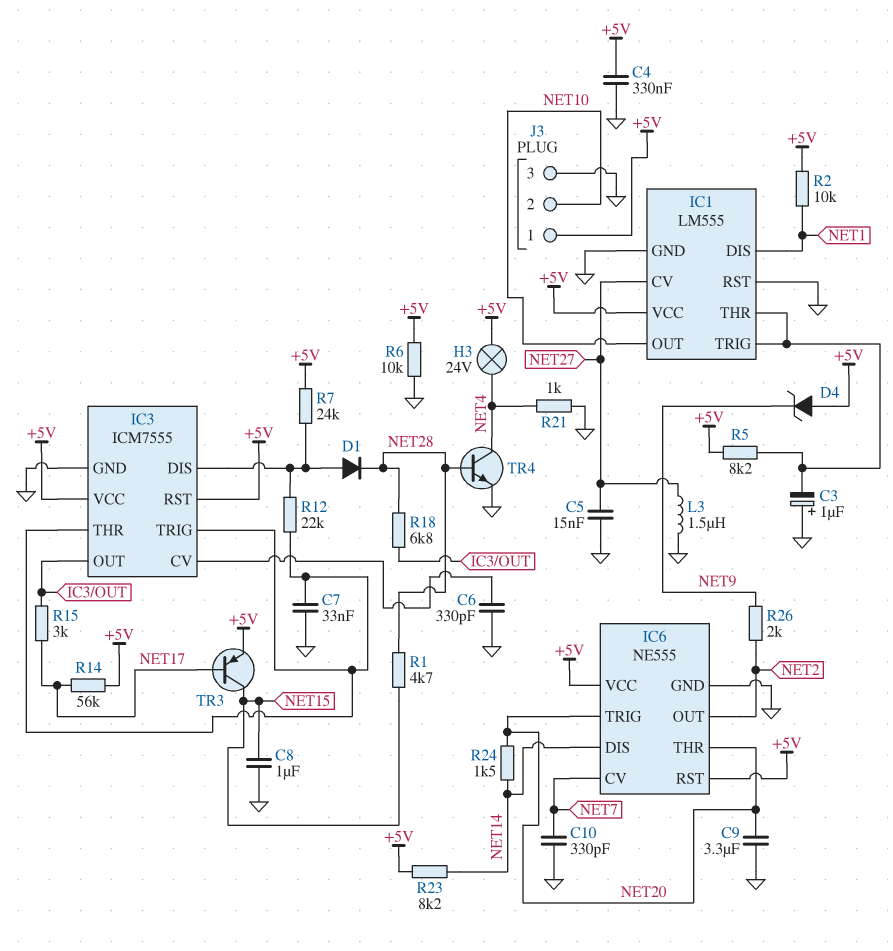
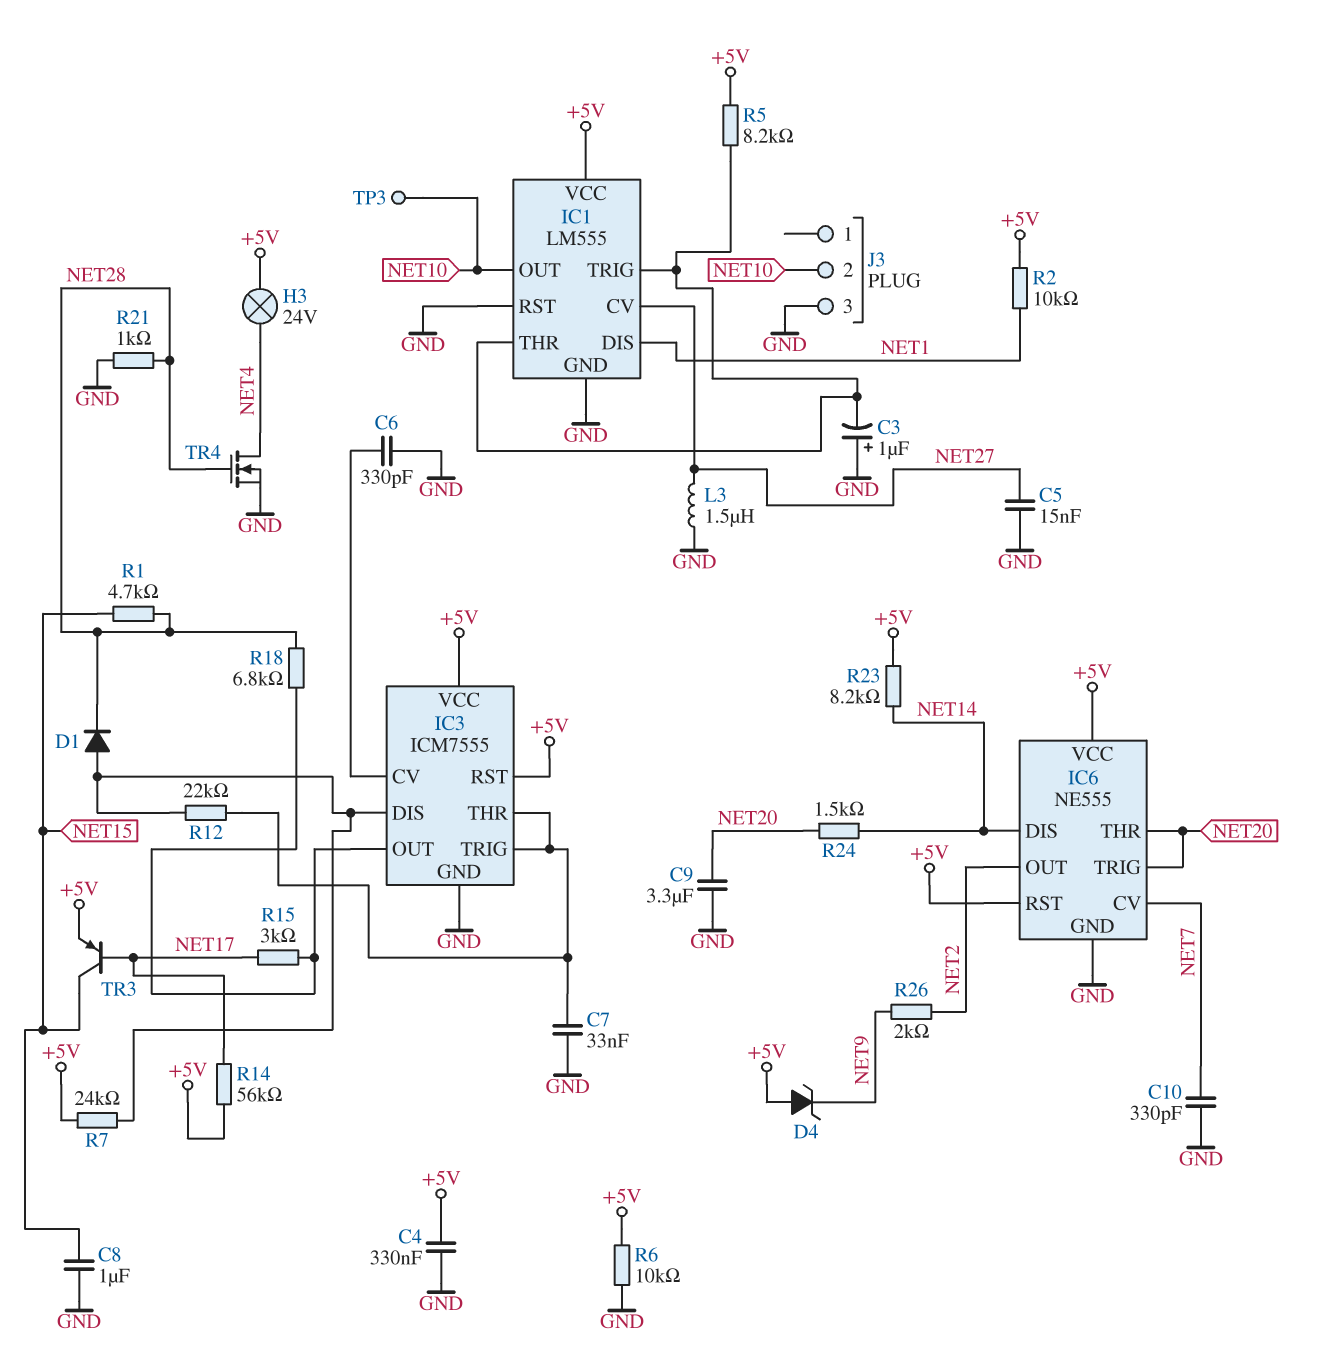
J3 pin 1: +5V -> none
R21: 1k (GND, NET4) -> 1k (GND, NET28)
TP3: none -> test point (NET10)
TR4: NPN (B NET28, C NET4, E GND) -> NMOS (G NET28, D NET4, S GND)

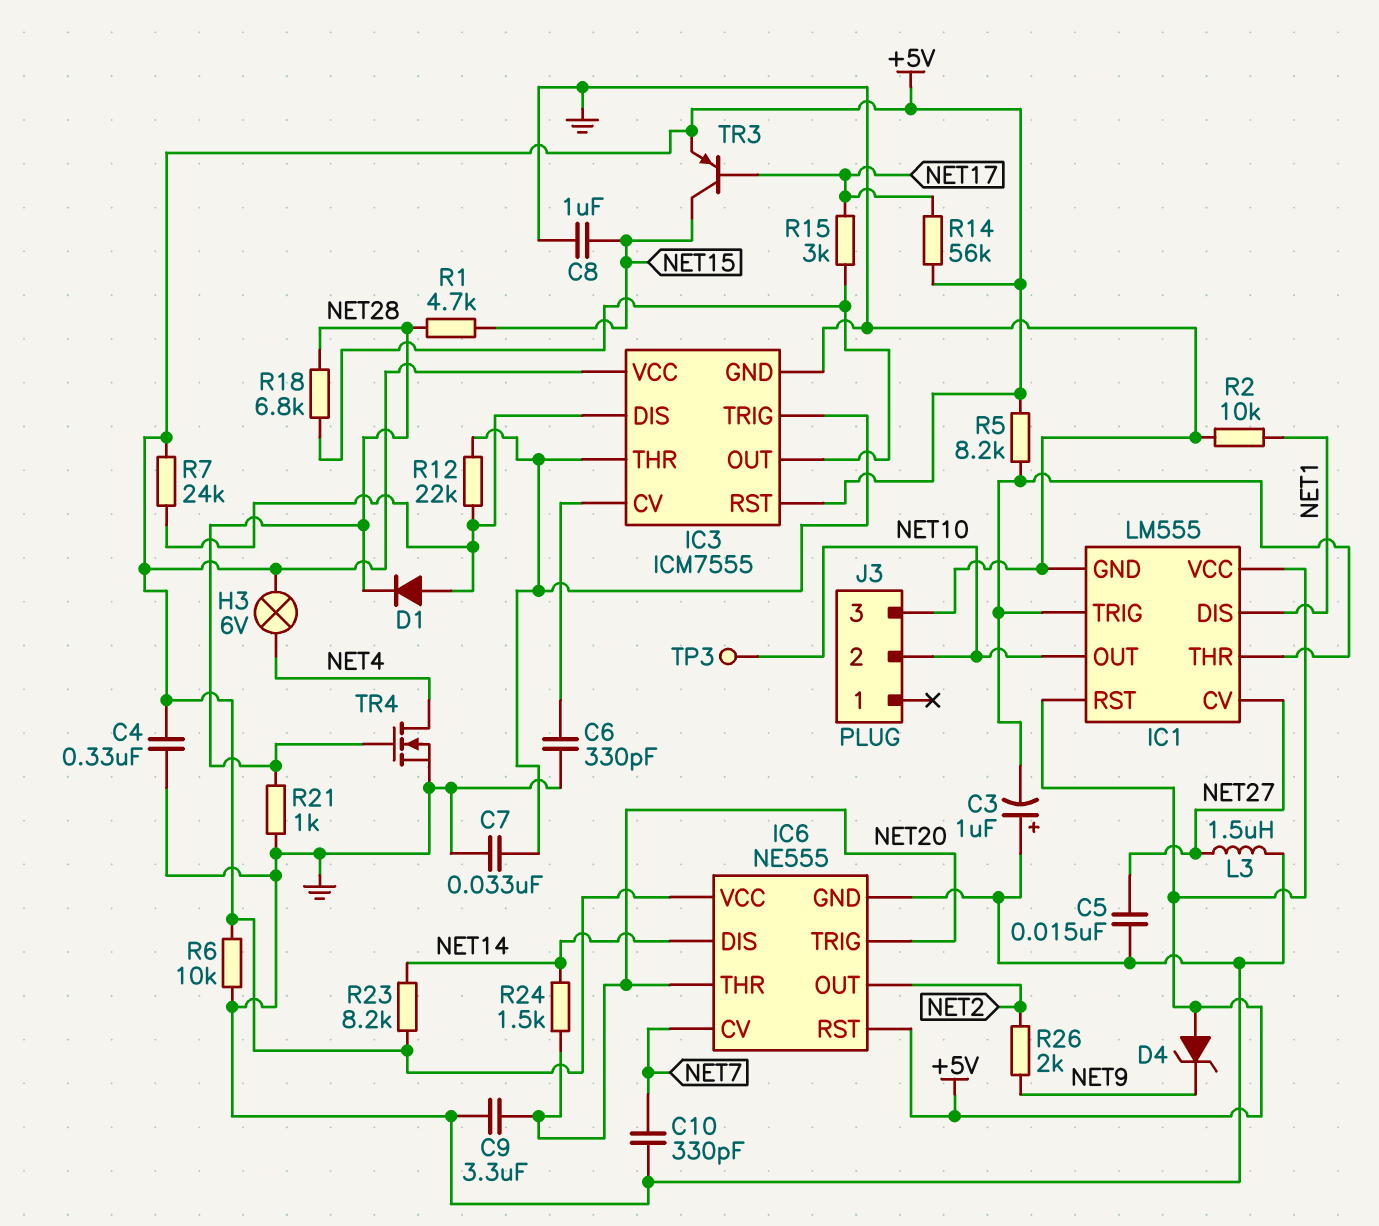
H3: lamp 24V (+5V, NET4) -> lamp 6V (+5V, NET4)
IC1 pin RST: GND -> +5V
R2: 10k (+5V, NET1) -> 10k (GND, NET1)

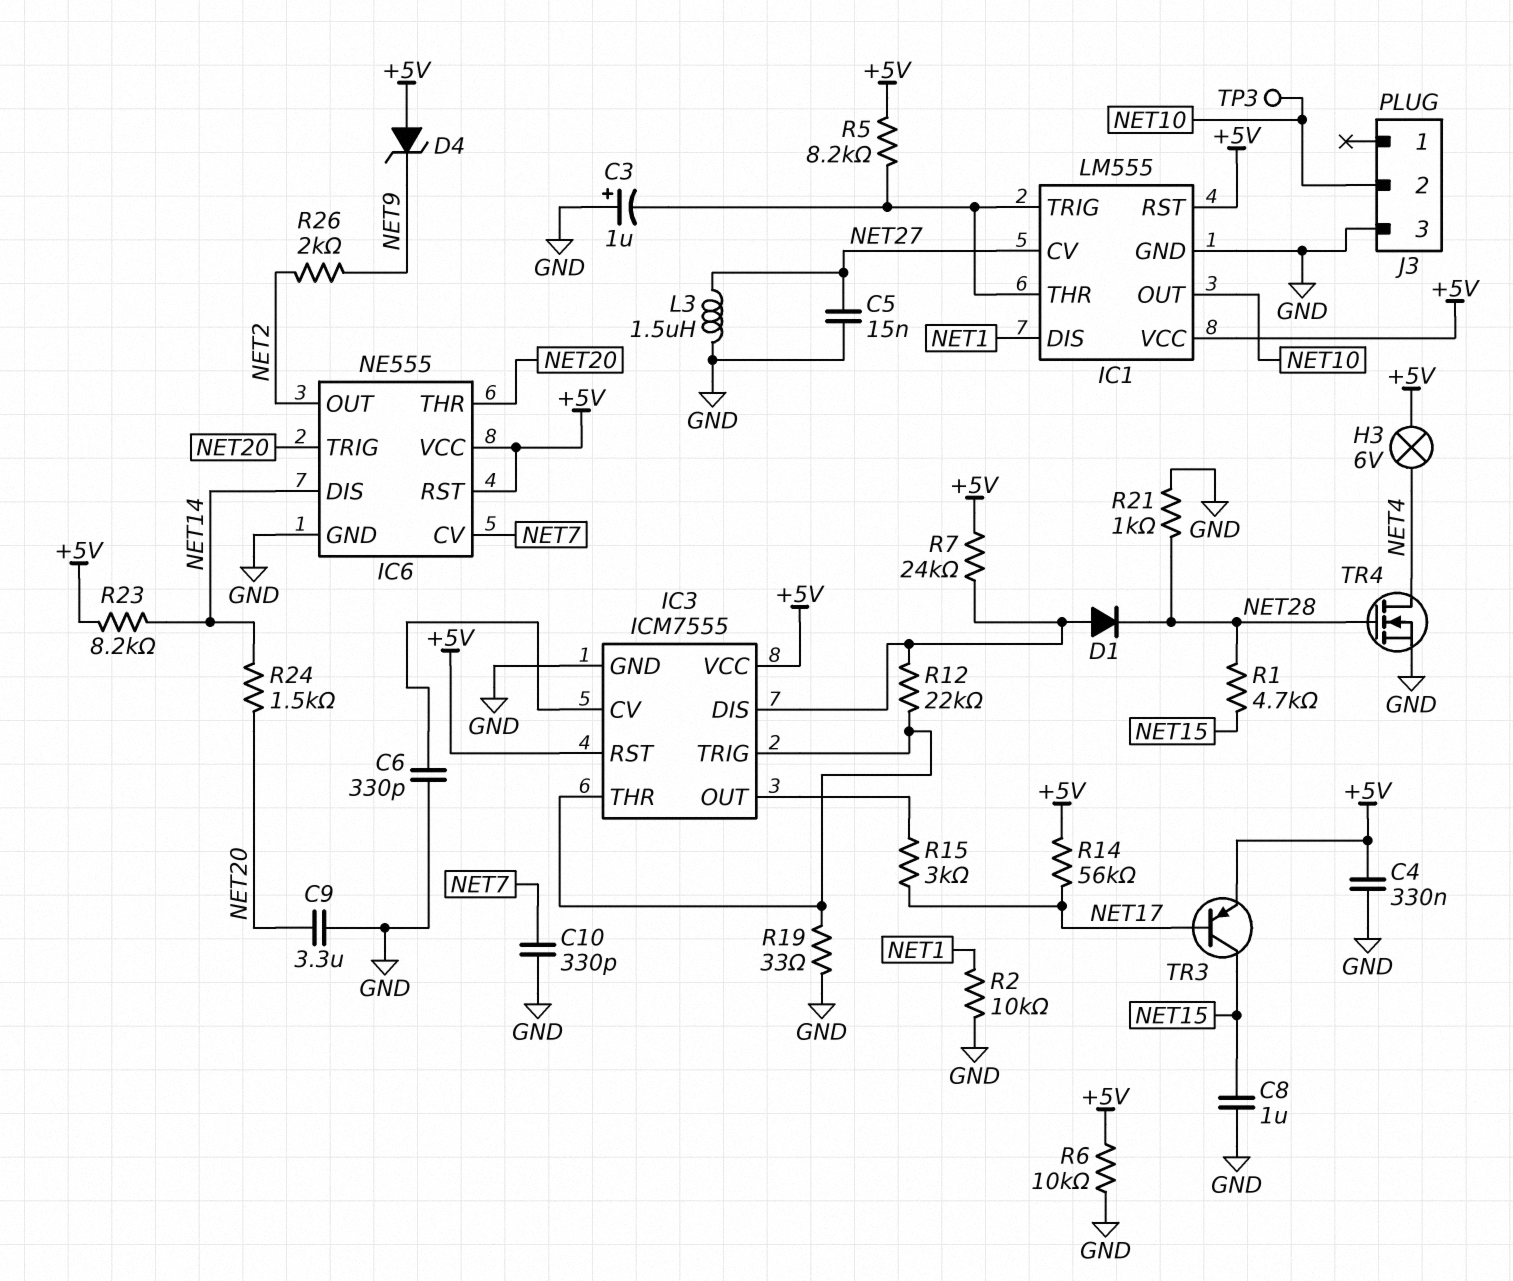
C7: 33nF (GND, IC3/THR) -> none
R18: 6.8k (IC3/OUT, NET28) -> none
R19: none -> 33 (GND, IC3/THR)

